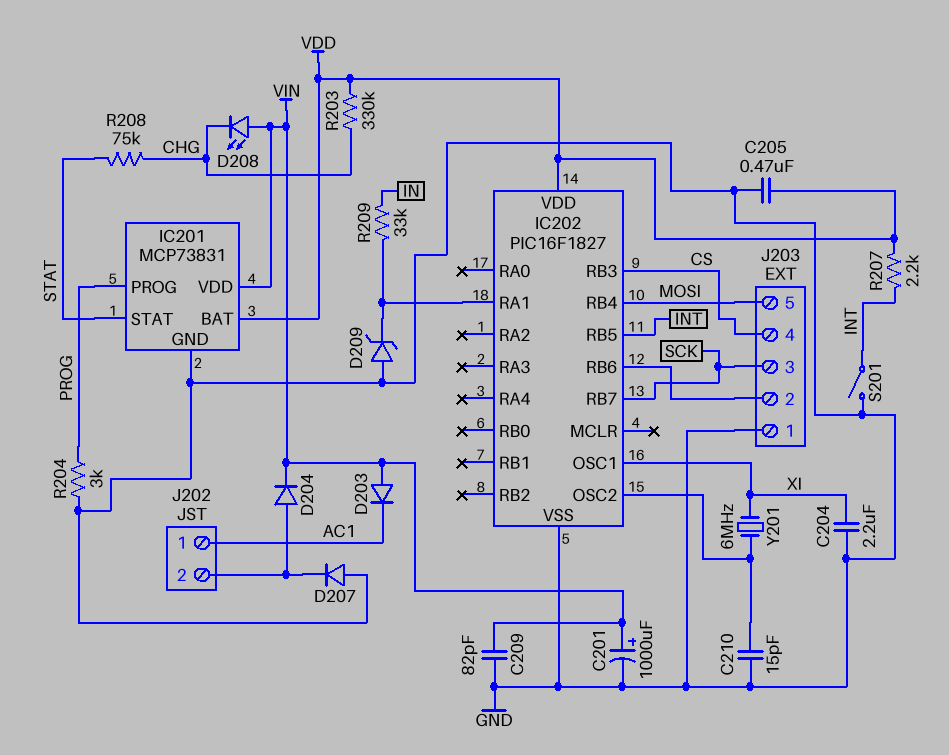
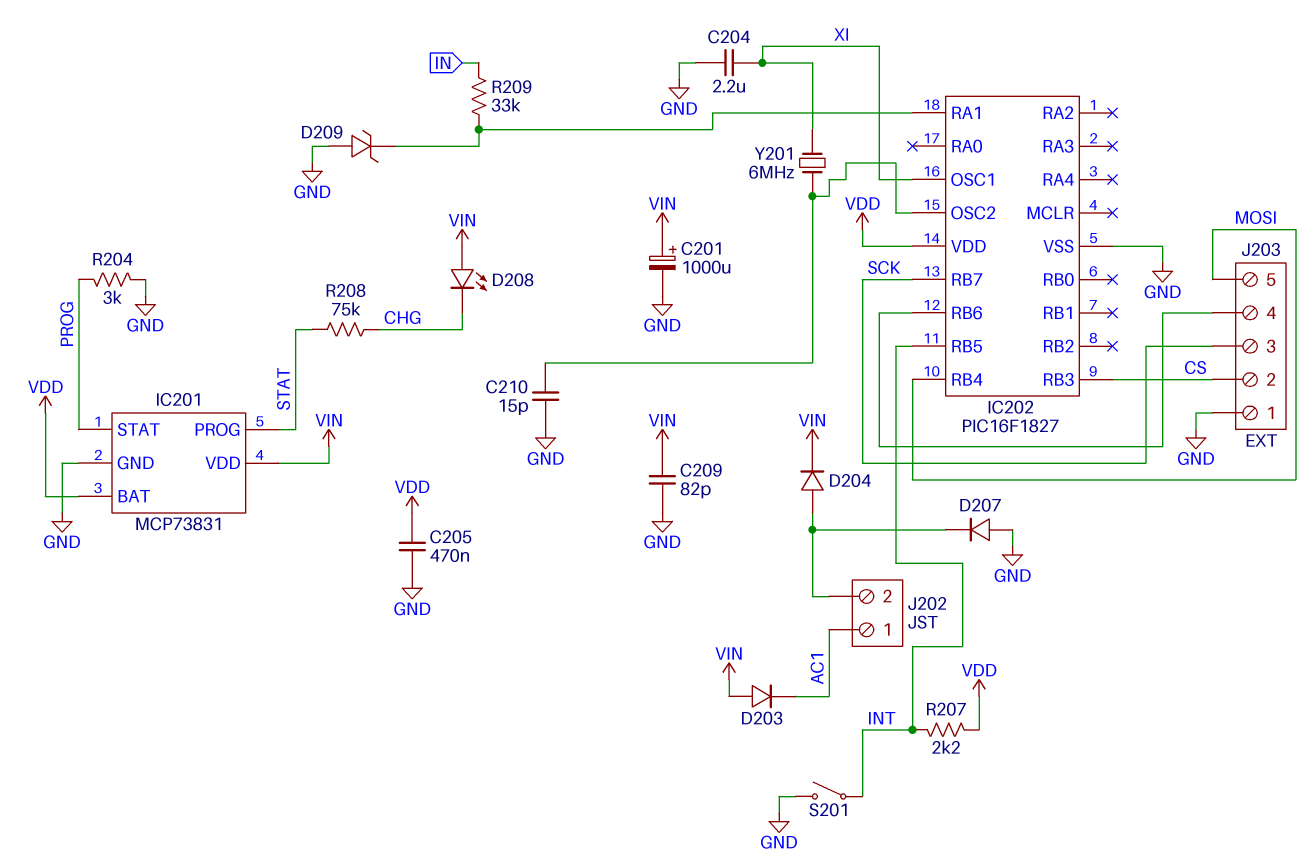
IC201 pin PROG: PROG -> STAT
IC201 pin STAT: STAT -> PROG
J203 pin 2: IC202/RB6 -> CS
J203 pin 4: CS -> IC202/RB6
R203: 330k (CHG, VDD) -> none

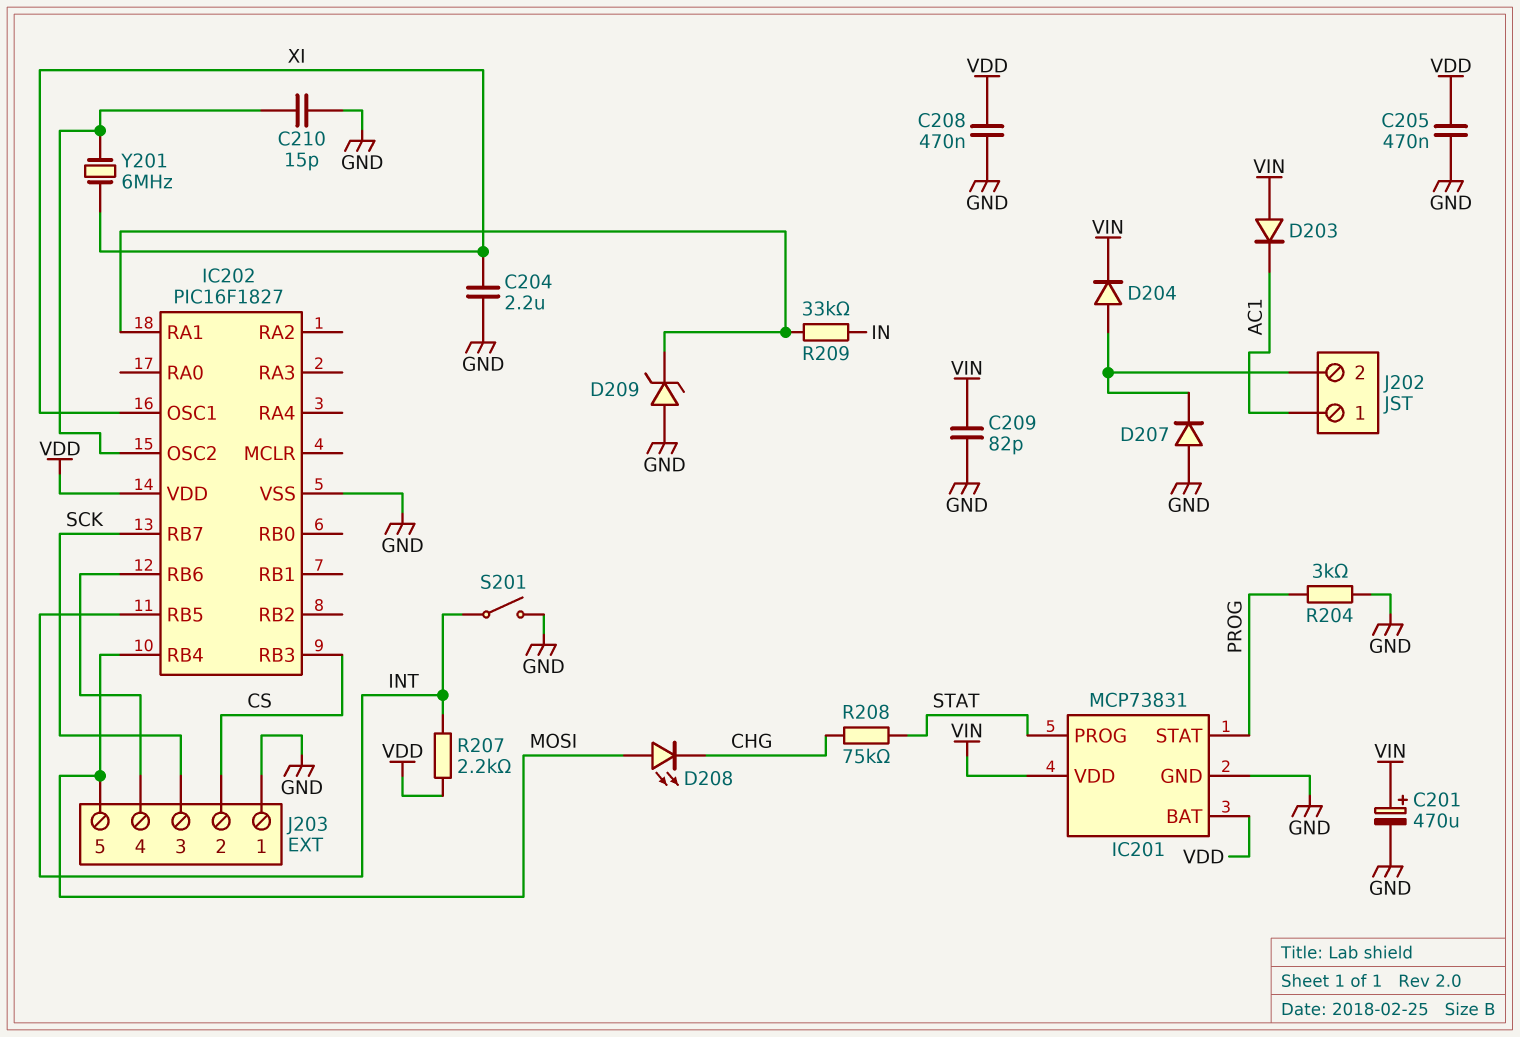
C201: 1000uF (plus VIN, minus GND) -> 470uF (plus VIN, minus GND)
C208: none -> 470nF (GND, VDD)
D208: LED (A VIN, K CHG) -> LED (A MOSI, K CHG)

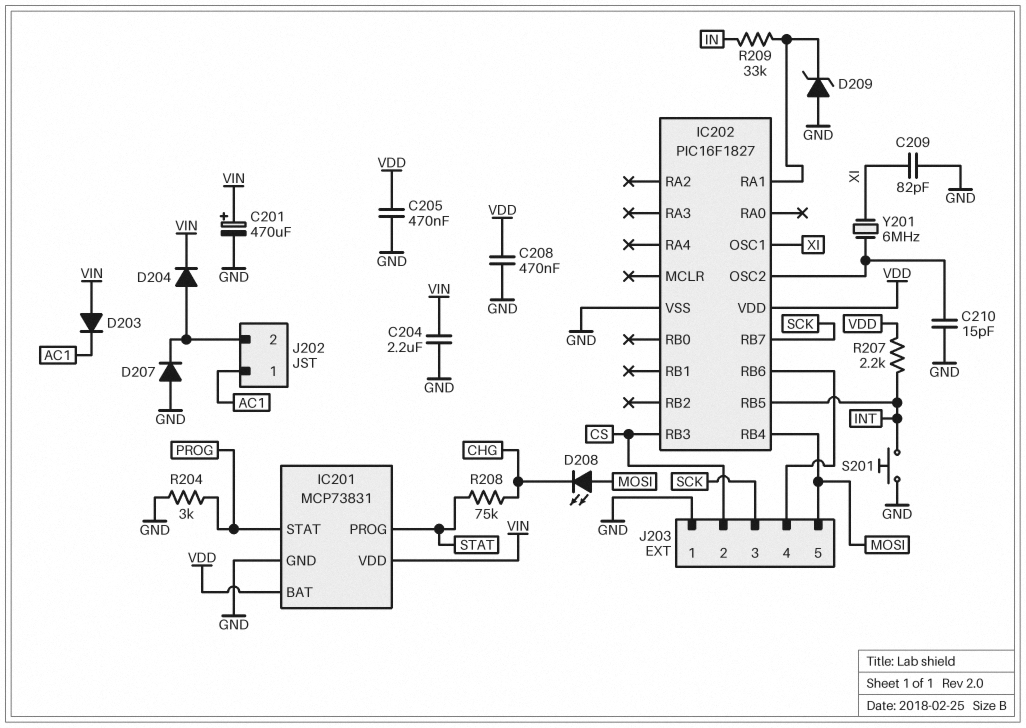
C204: 2.2uF (GND, XI) -> 2.2uF (GND, VIN)
C209: 82pF (GND, VIN) -> 82pF (GND, XI)
S201: switch (GND, INT) -> button (GND, INT)

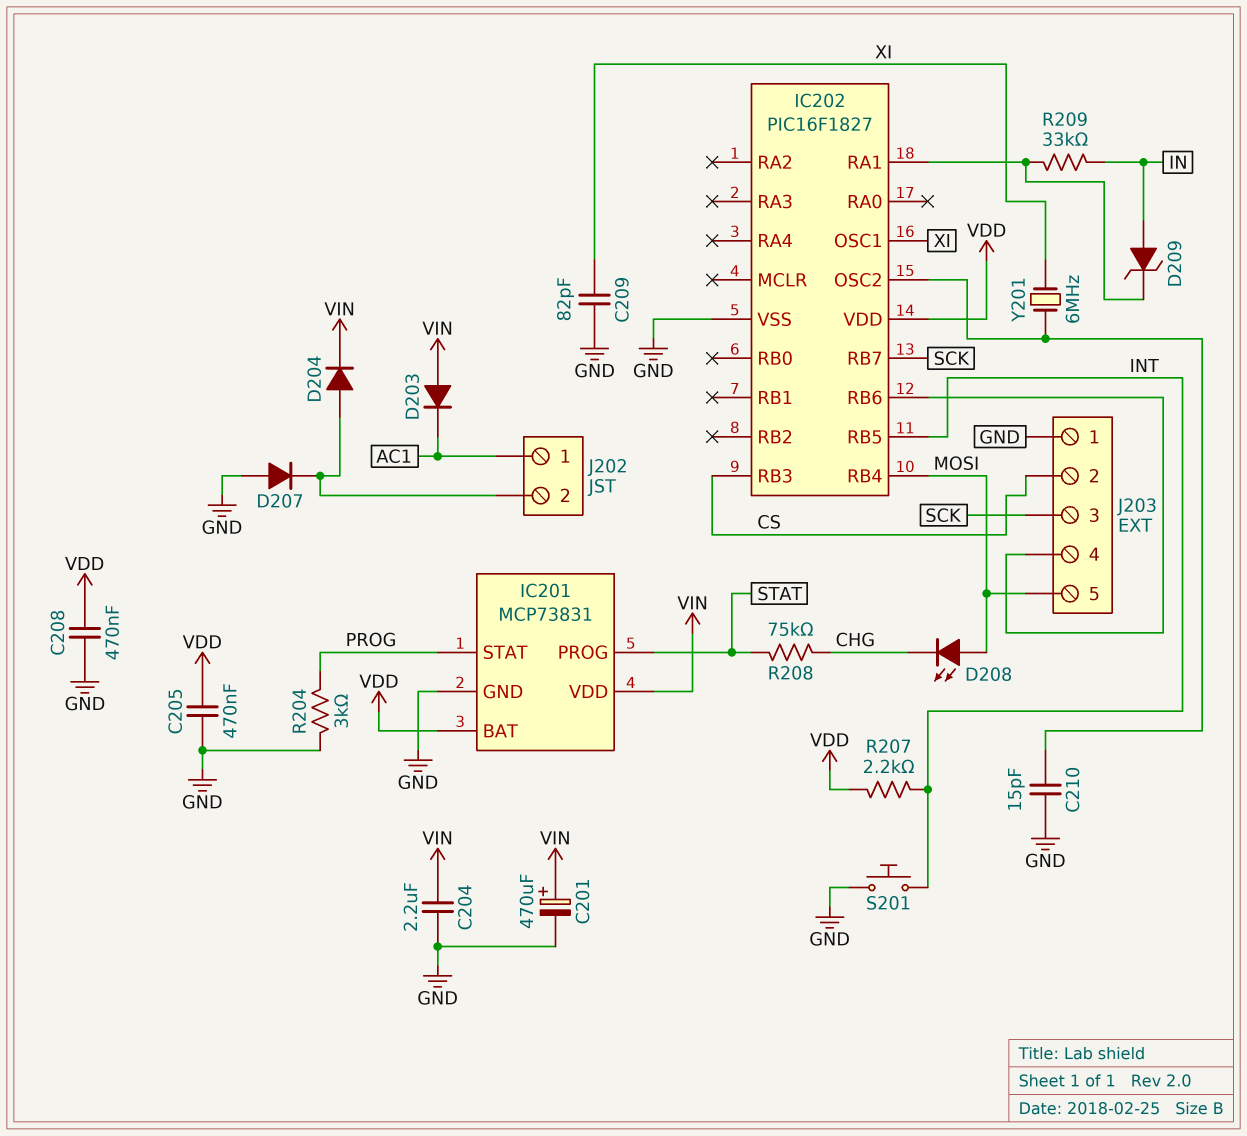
D209: zener (A GND, K IC202/RA1) -> zener (A IN, K IC202/RA1)

